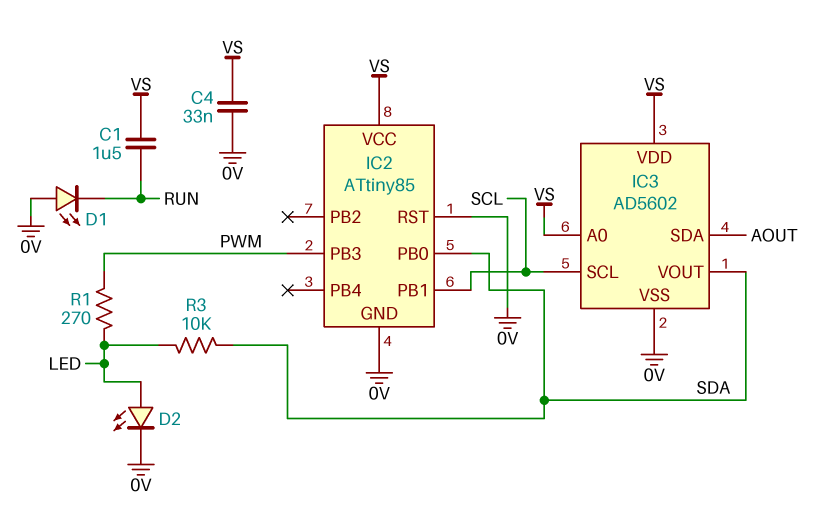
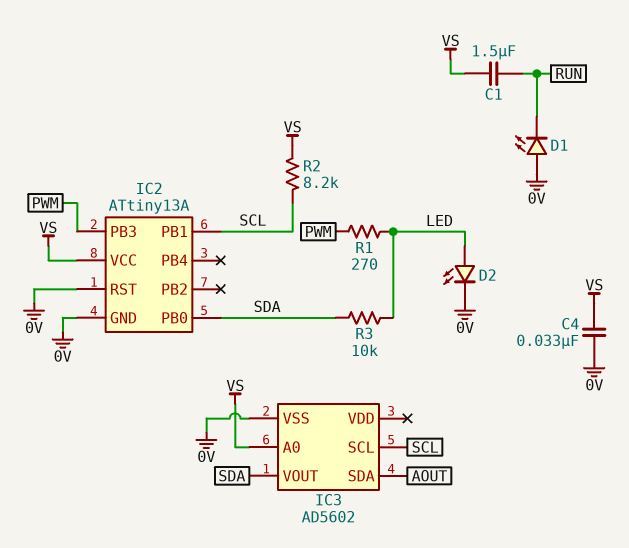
IC2: ATtiny85 -> ATtiny13A
IC3 pin VDD: VS -> none
R2: none -> 8.2k (SCL, VS)

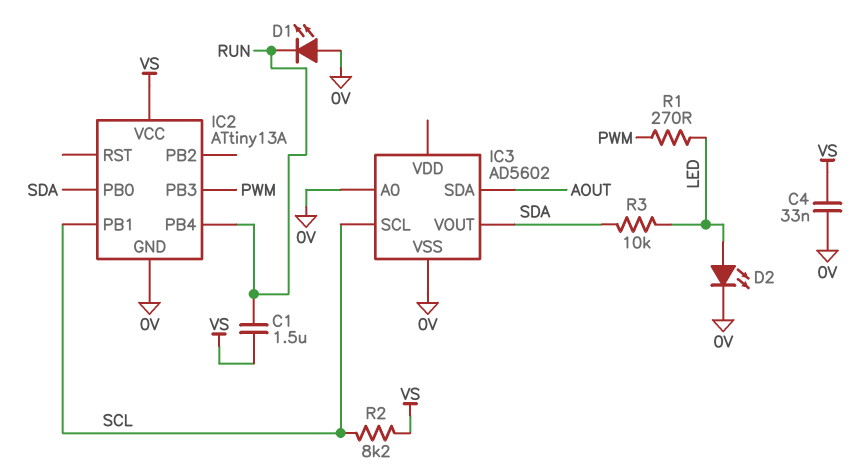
IC2 pin PB4: none -> RUN
IC2 pin RST: 0V -> none
IC3 pin A0: VS -> 0V

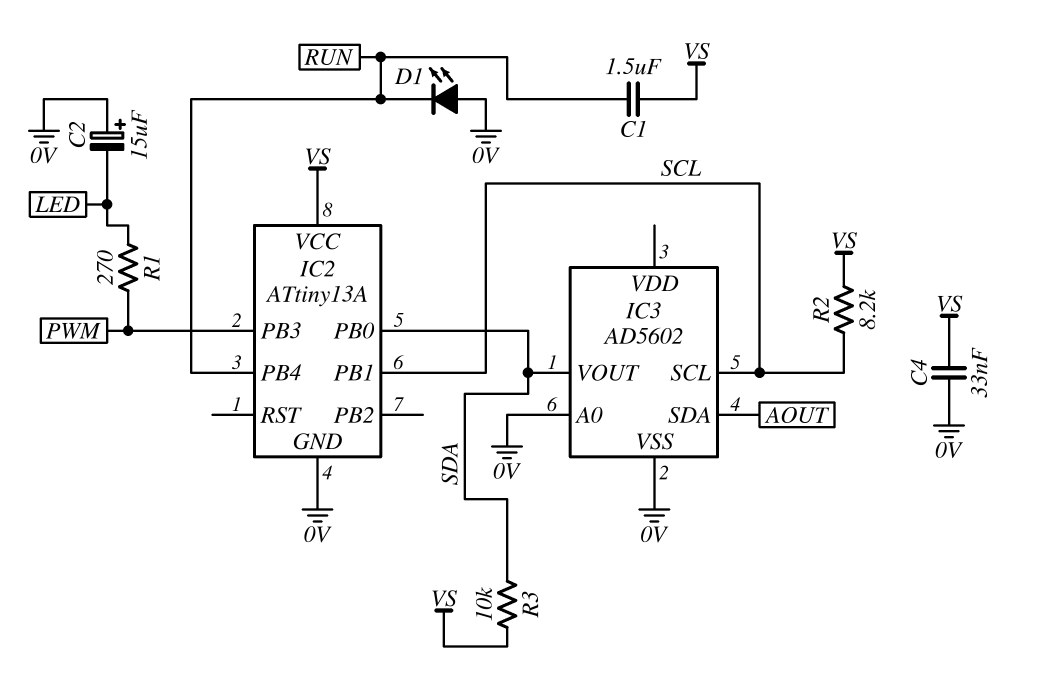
C2: none -> 15uF (plus 0V, minus LED)
D2: LED (A LED, K 0V) -> none
R3: 10k (LED, SDA) -> 10k (SDA, VS)

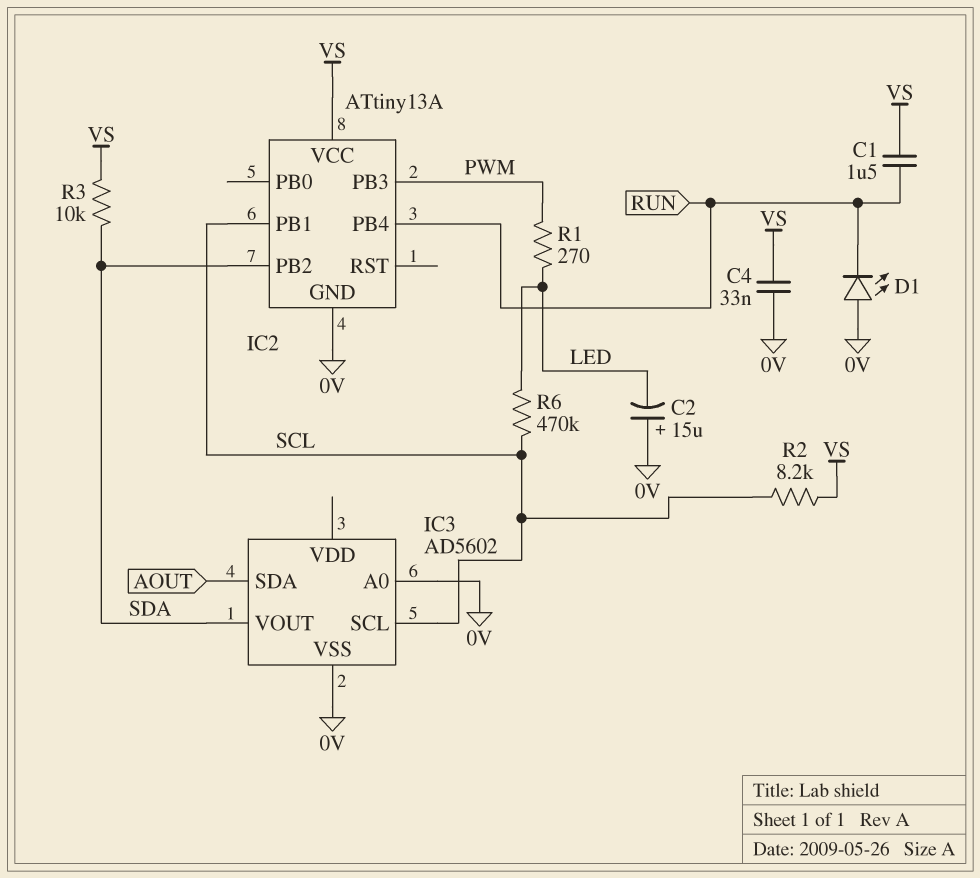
IC2 pin PB0: SDA -> none
IC2 pin PB2: none -> SDA
R6: none -> 470k (LED, SCL)

